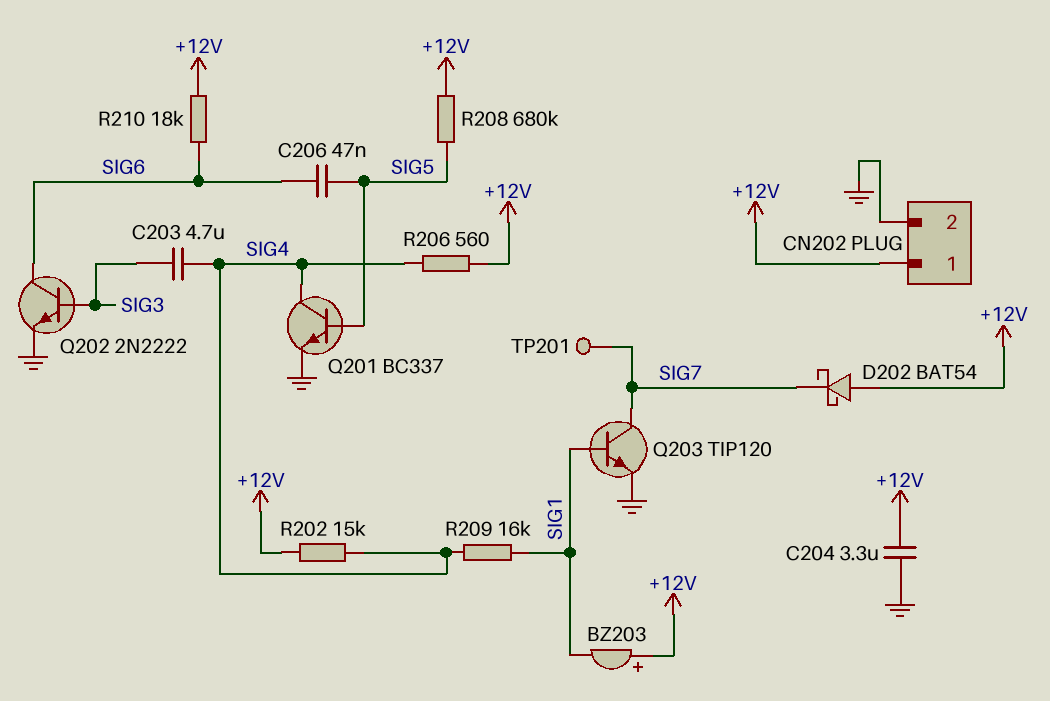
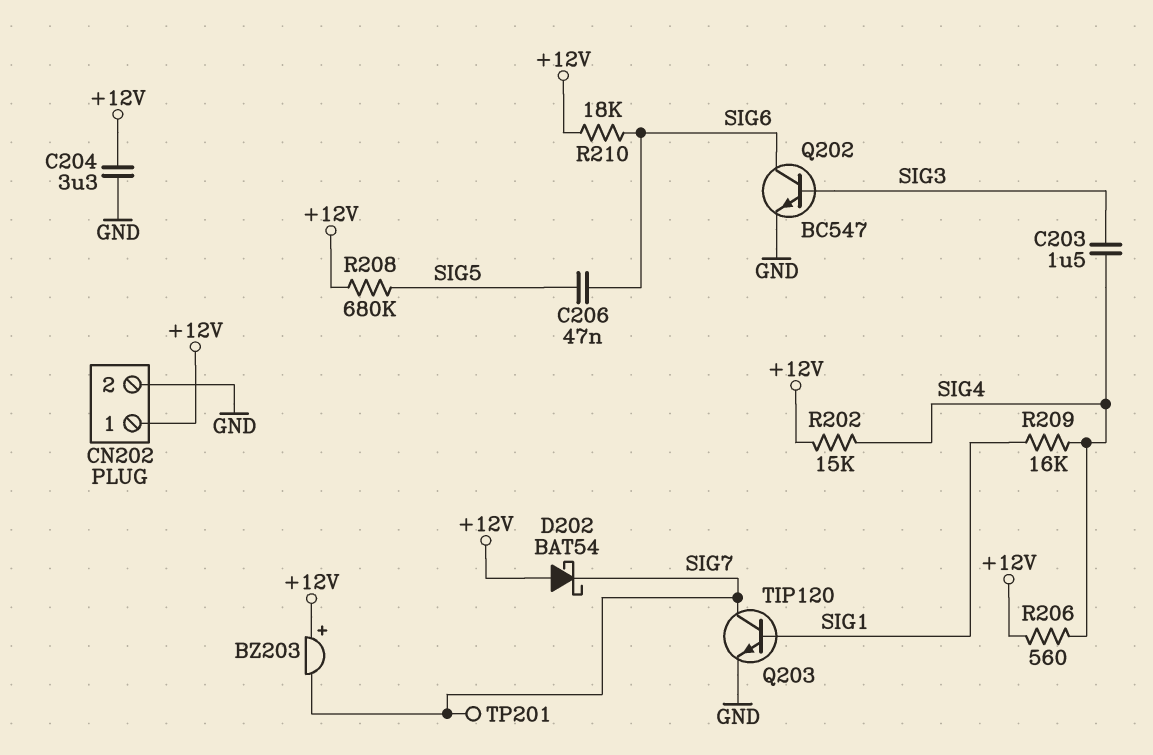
BZ203: buzzer (plus +12V, minus SIG1) -> buzzer (plus +12V, minus SIG7)
C203: 4.7uF (SIG3, SIG4) -> 1.5uF (SIG3, SIG4)
Q201: NPN BC337 (B SIG5, C SIG4, E GND) -> none
Q202: NPN 2N2222 (B SIG3, C SIG6, E GND) -> NPN BC547 (B SIG3, C SIG6, E GND)

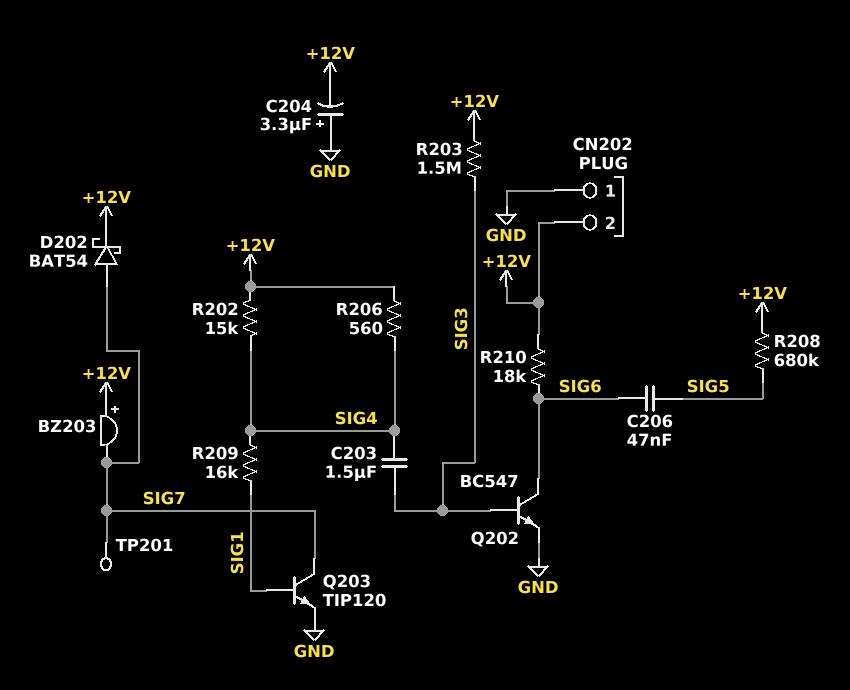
C204: 3.3uF (+12V, GND) -> 3.3uF (plus GND, minus +12V)
CN202 pin 1: +12V -> GND
CN202 pin 2: GND -> +12V
D202: schottky BAT54 (A +12V, K SIG7) -> schottky BAT54 (A SIG7, K +12V)
R203: none -> 1.5M (+12V, SIG3)

